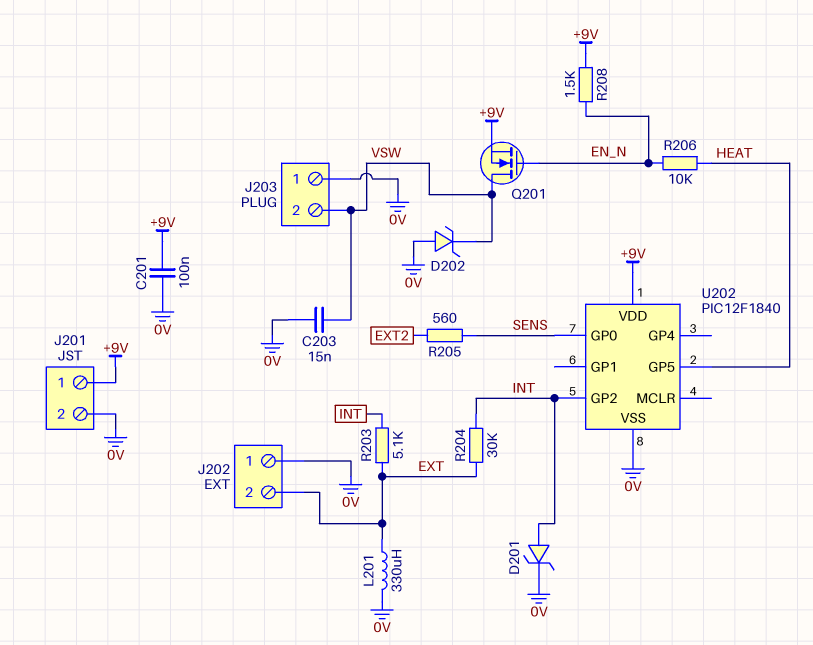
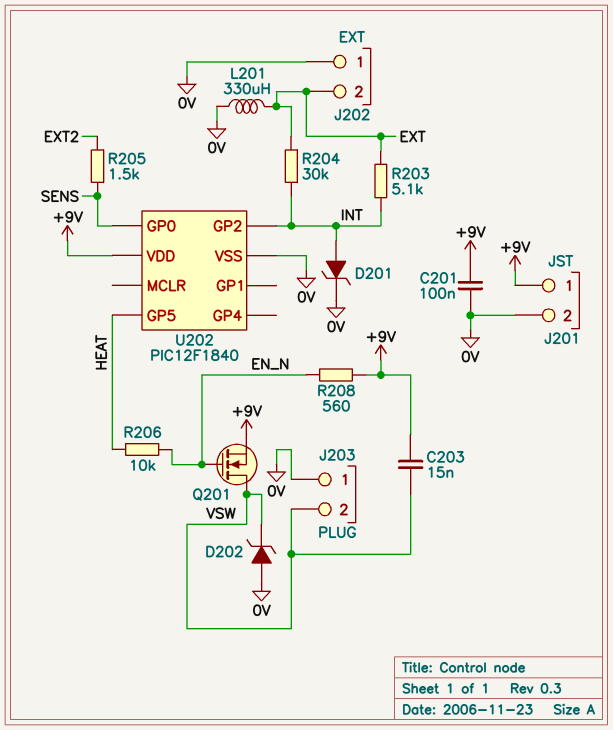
C203: 15nF (0V, VSW) -> 15nF (+9V, VSW)
R205: 560 (EXT2, SENS) -> 1.5k (EXT2, SENS)
R208: 1.5k (+9V, EN_N) -> 560 (+9V, EN_N)

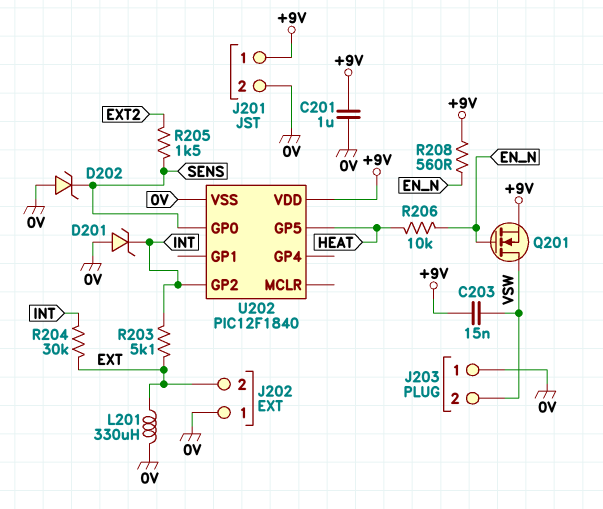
C201: 100nF (+9V, 0V) -> 1uF (+9V, 0V)
D201: zener (A INT, K 0V) -> zener (A 0V, K INT)
D202: zener (A 0V, K VSW) -> zener (A 0V, K SENS)

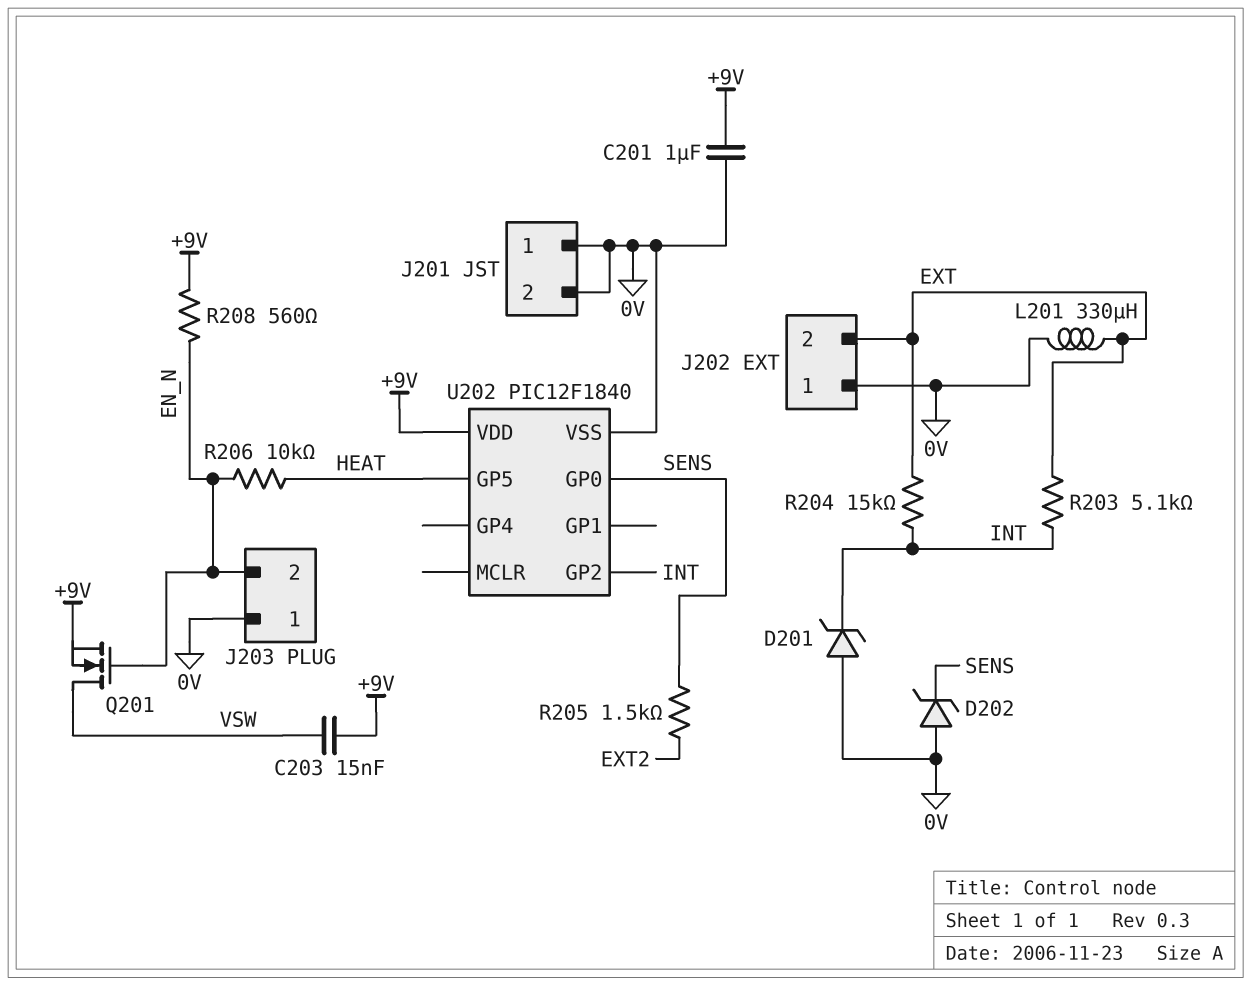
J201 pin 1: +9V -> 0V
J203 pin 2: VSW -> EN_N
R204: 30k (EXT, INT) -> 15k (EXT, INT)

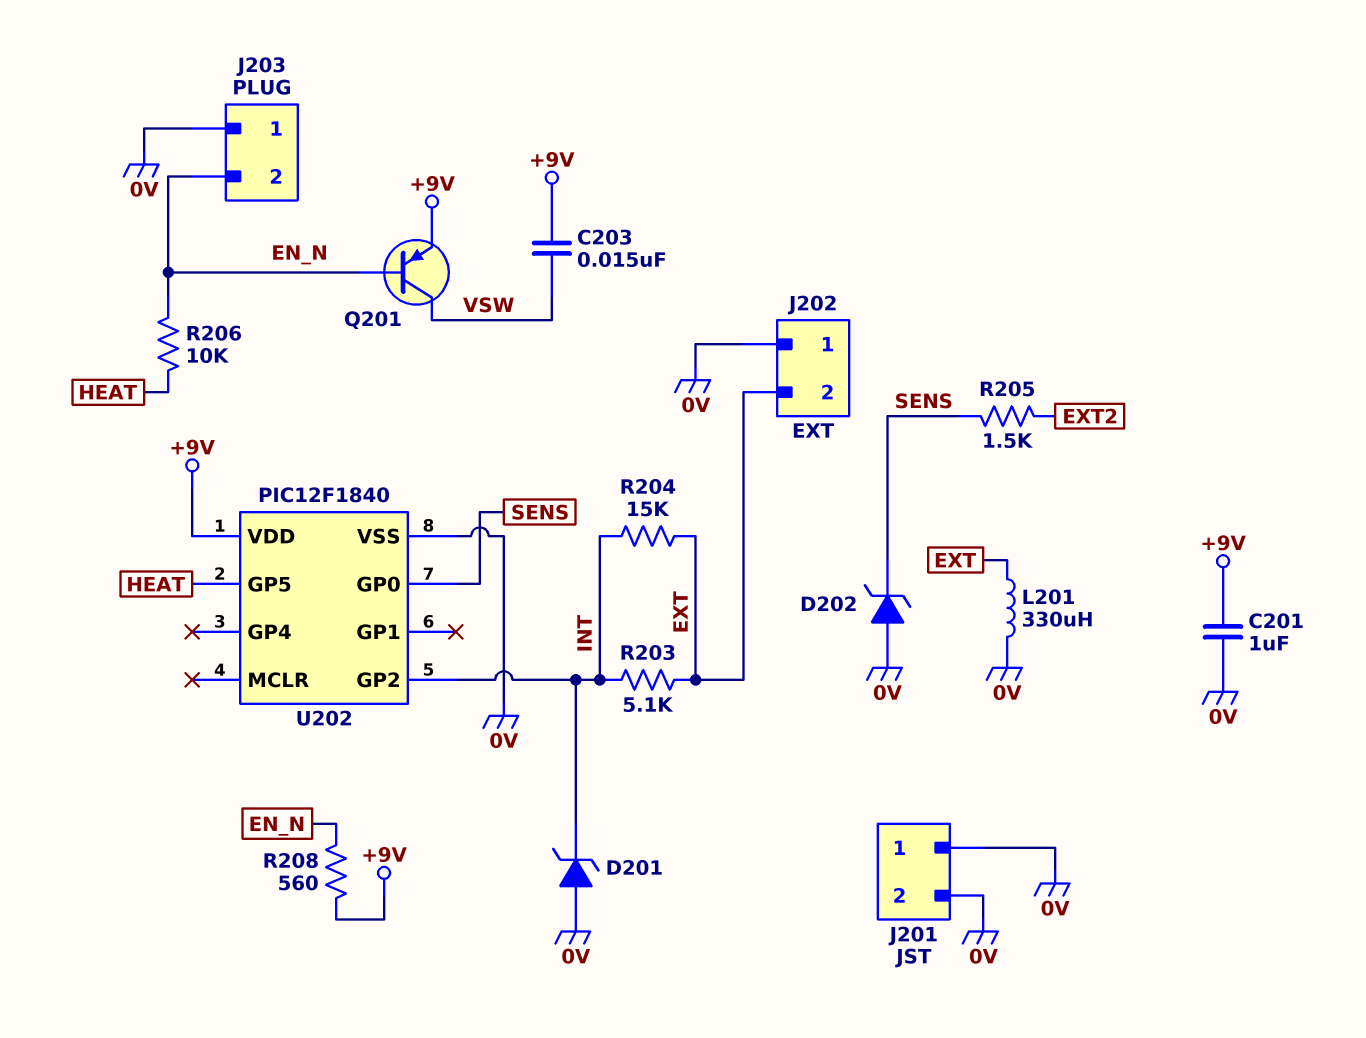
Q201: NMOS (G EN_N, D VSW, S +9V) -> PNP (B EN_N, C VSW, E +9V)

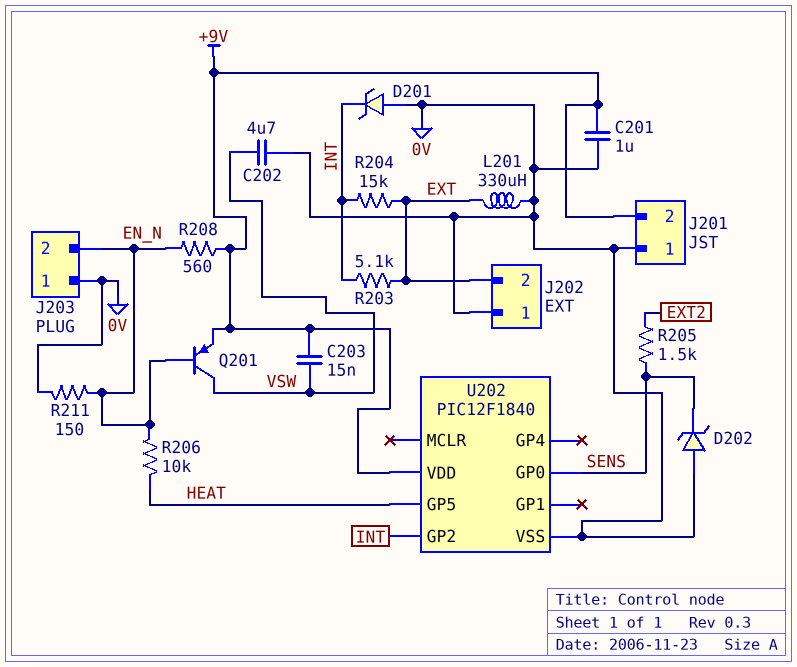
C202: none -> 4.7uF (0V, VSW)
J201 pin 2: 0V -> +9V
R211: none -> 150 (0V, EN_N)

